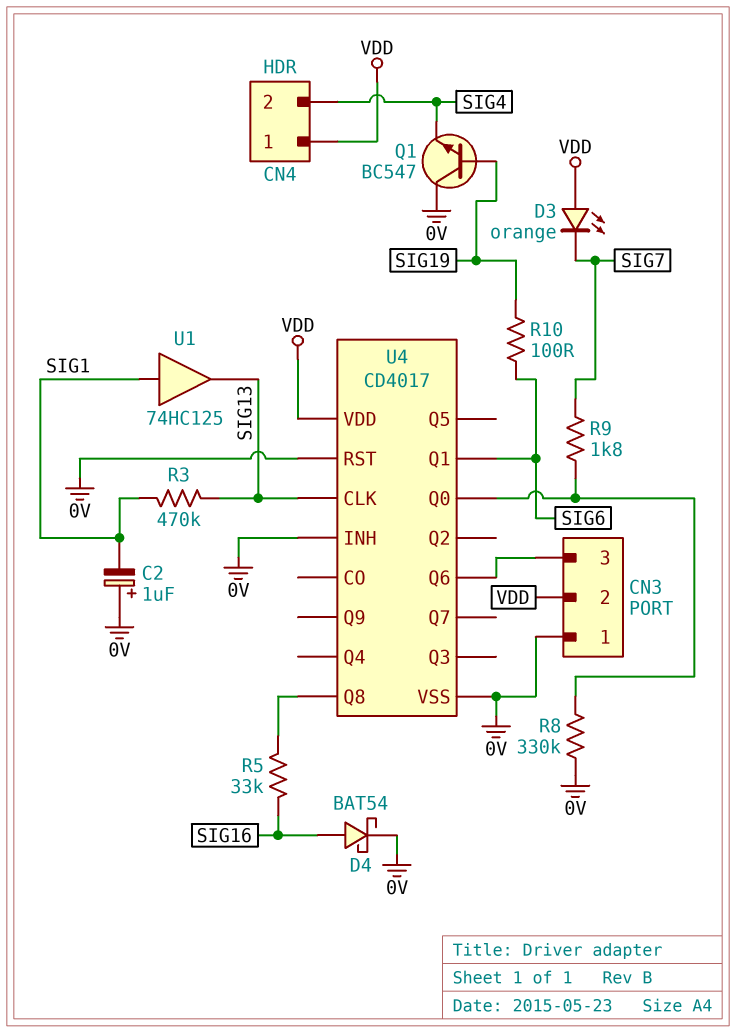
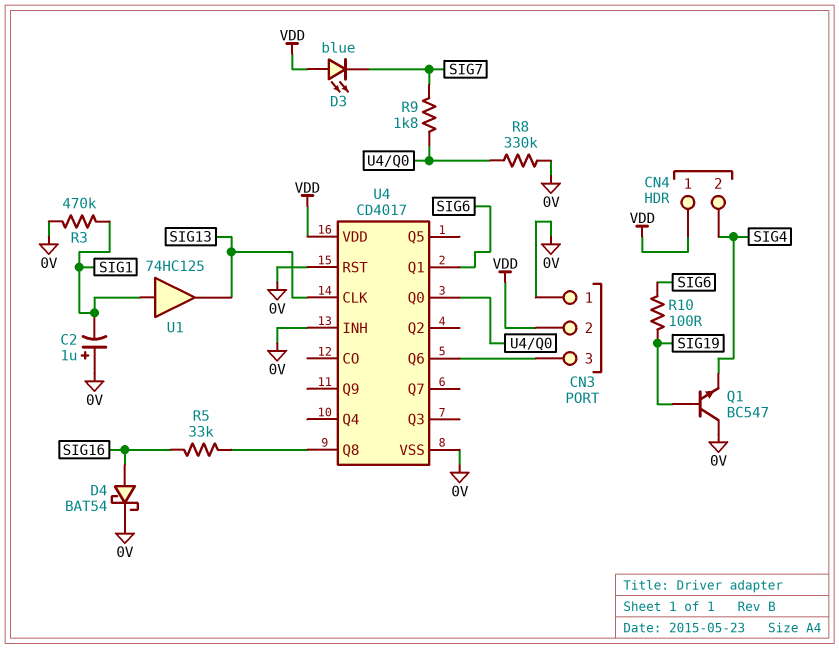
D3: LED orange (A VDD, K SIG7) -> LED blue (A VDD, K SIG7)
R3: 470k (SIG1, SIG13) -> 470k (0V, SIG1)

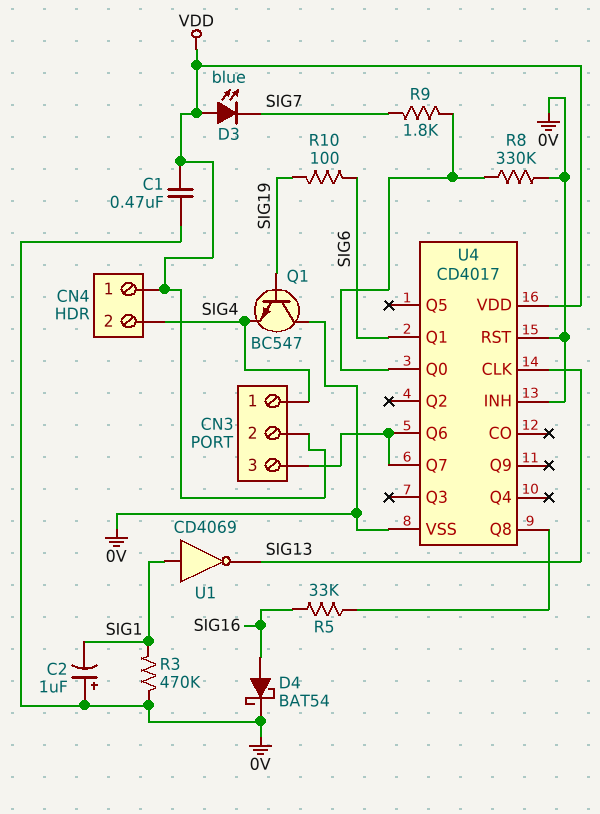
C1: none -> 470nF (0V, VDD)
CN3 pin 1: 0V -> SIG4
U1: buffer 74HC125 (in SIG1, out SIG13) -> NOT CD4069 (in SIG1, out SIG13)
U4 pin Q7: none -> CN3/3

